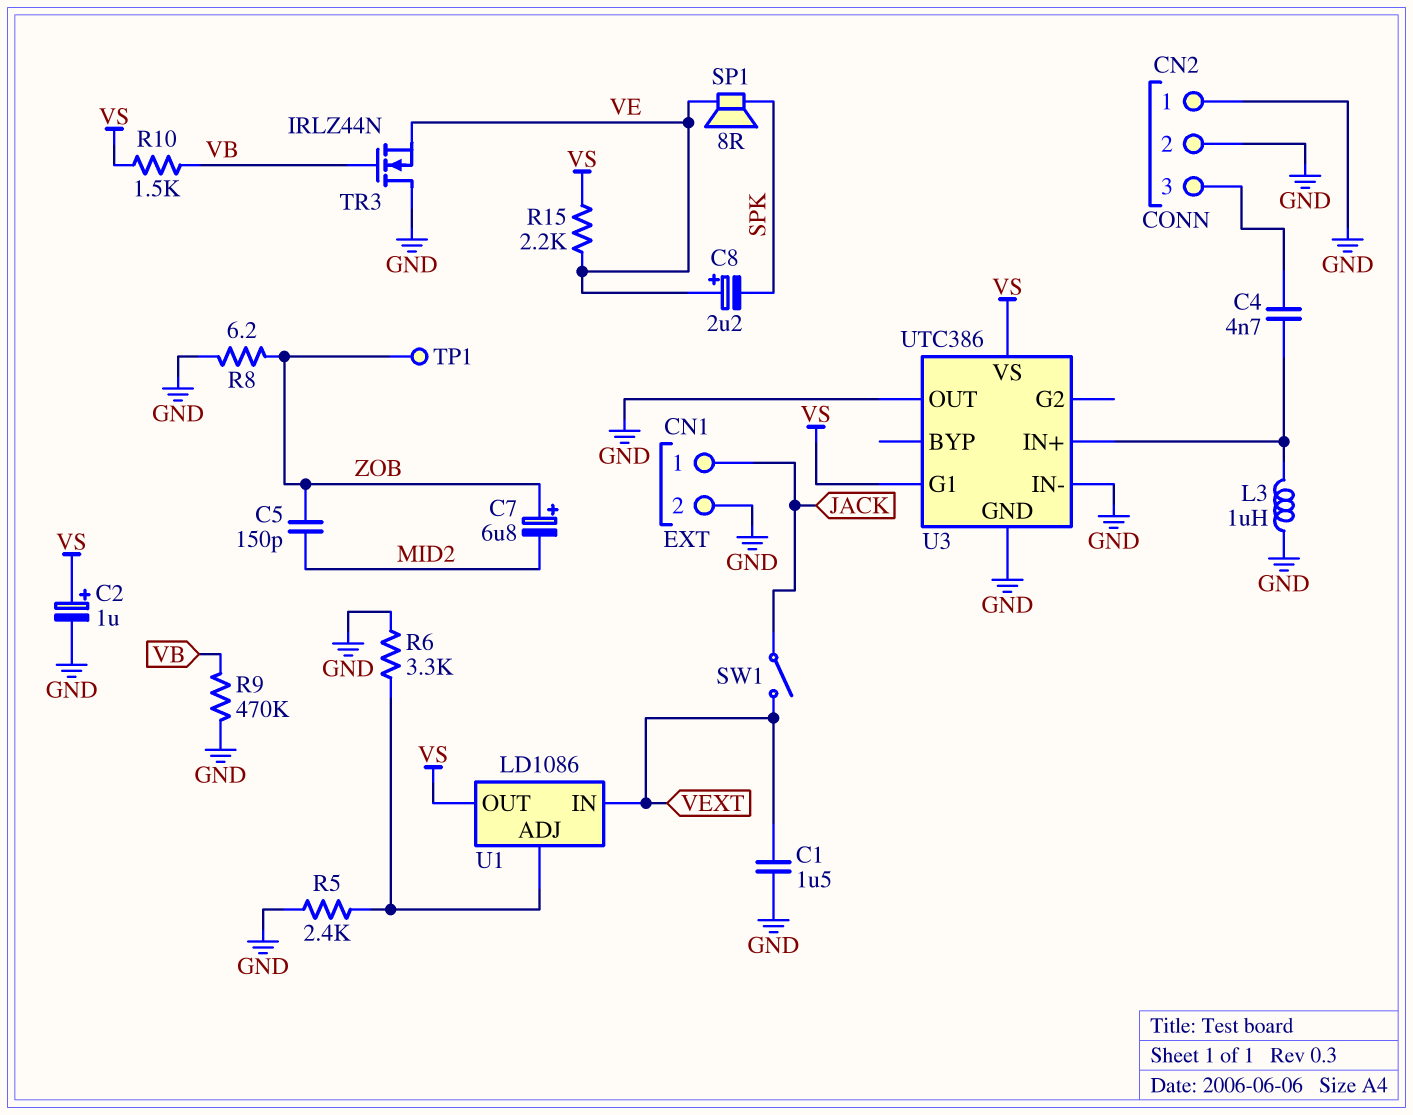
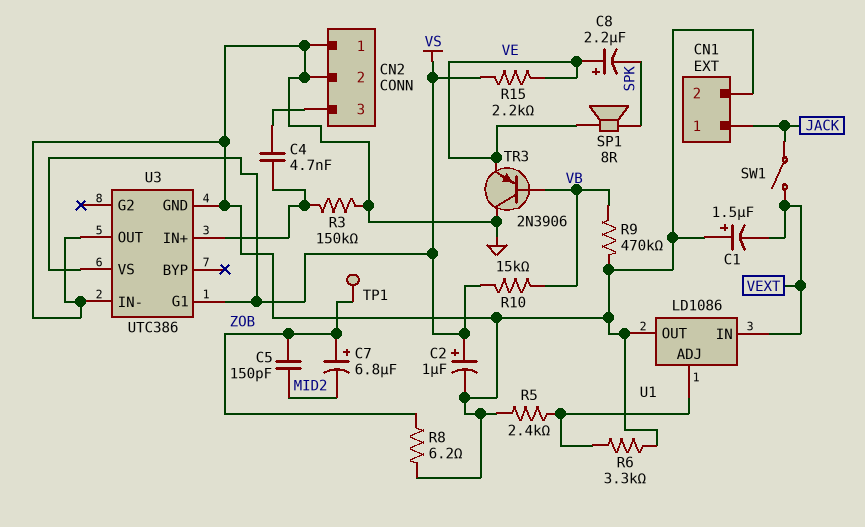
C1: 1.5uF (GND, VEXT) -> 1.5uF (plus GND, minus VEXT)
L3: 1uH (GND, U3/IN+) -> none
R3: none -> 150k (GND, U3/IN+)
R10: 1.5k (VB, VS) -> 15k (VB, VS)
TR3: NMOS IRLZ44N (G VB, D GND, S VE) -> PNP 2N3906 (B VB, C GND, E VE)
U1 pin OUT: VS -> GND

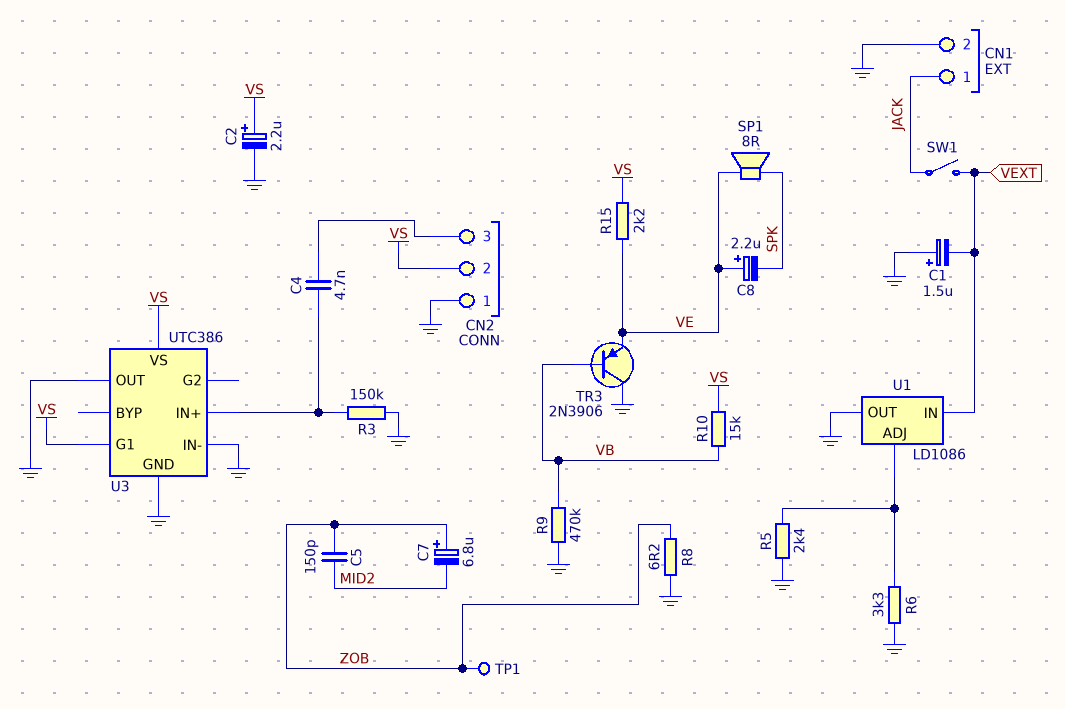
C2: 1uF (plus VS, minus GND) -> 2.2uF (plus VS, minus GND)
CN2 pin 2: GND -> VS

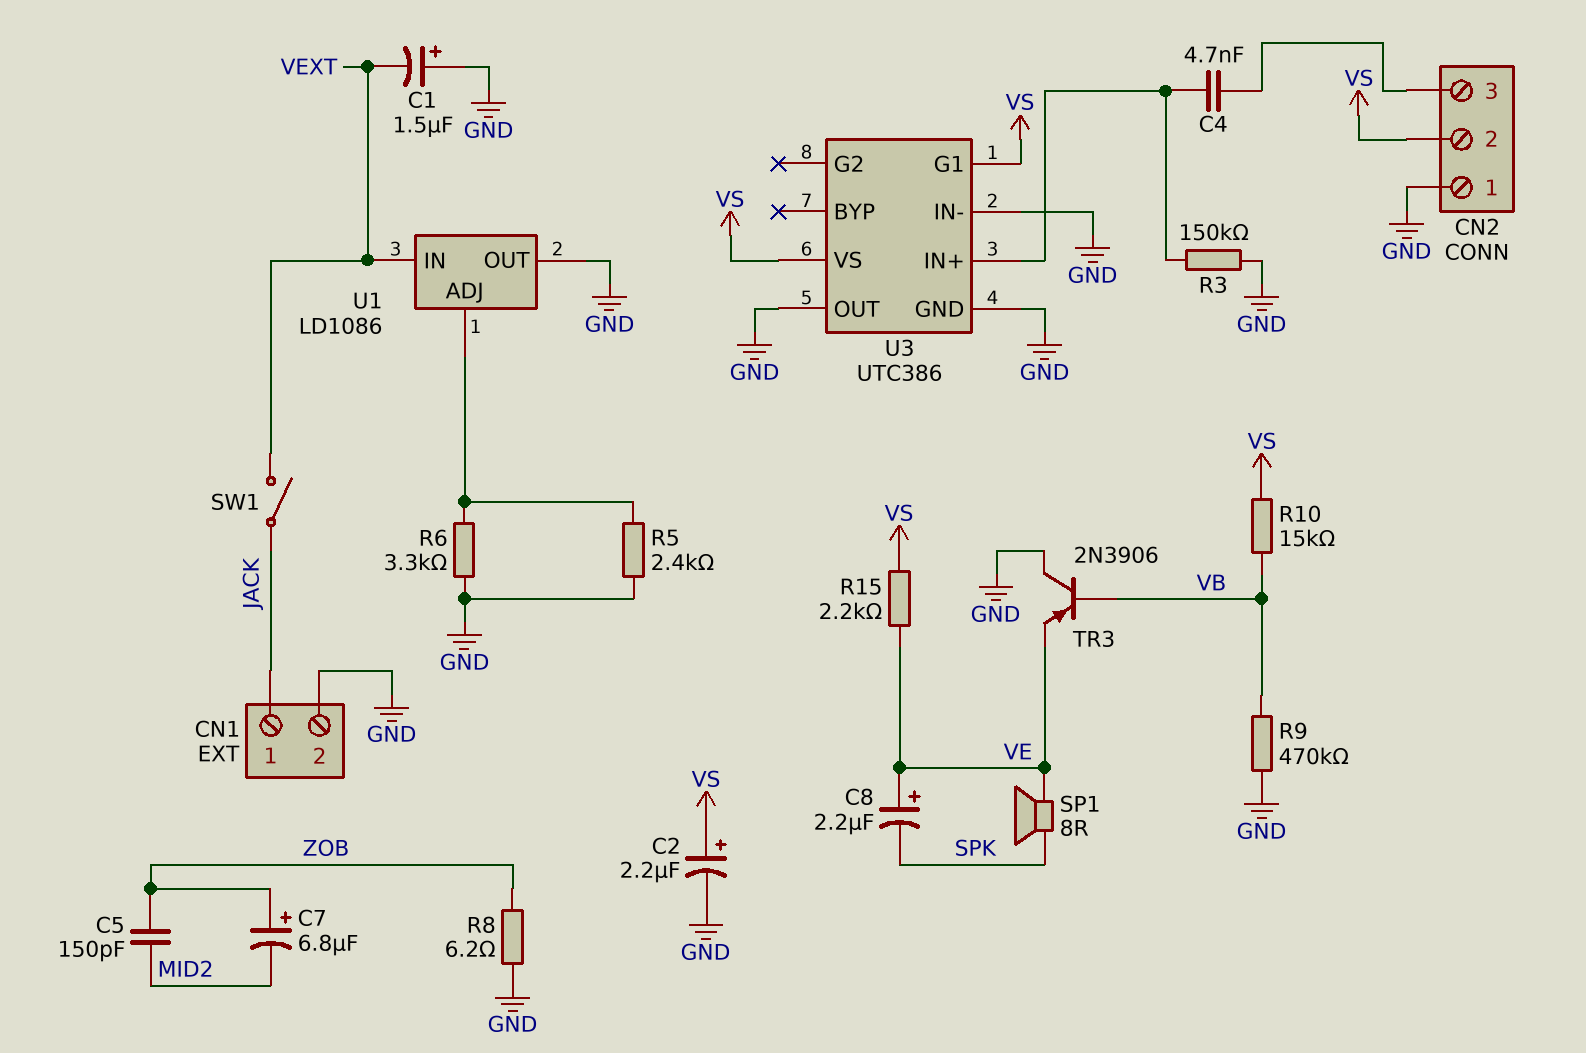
TP1: test point (ZOB) -> none

